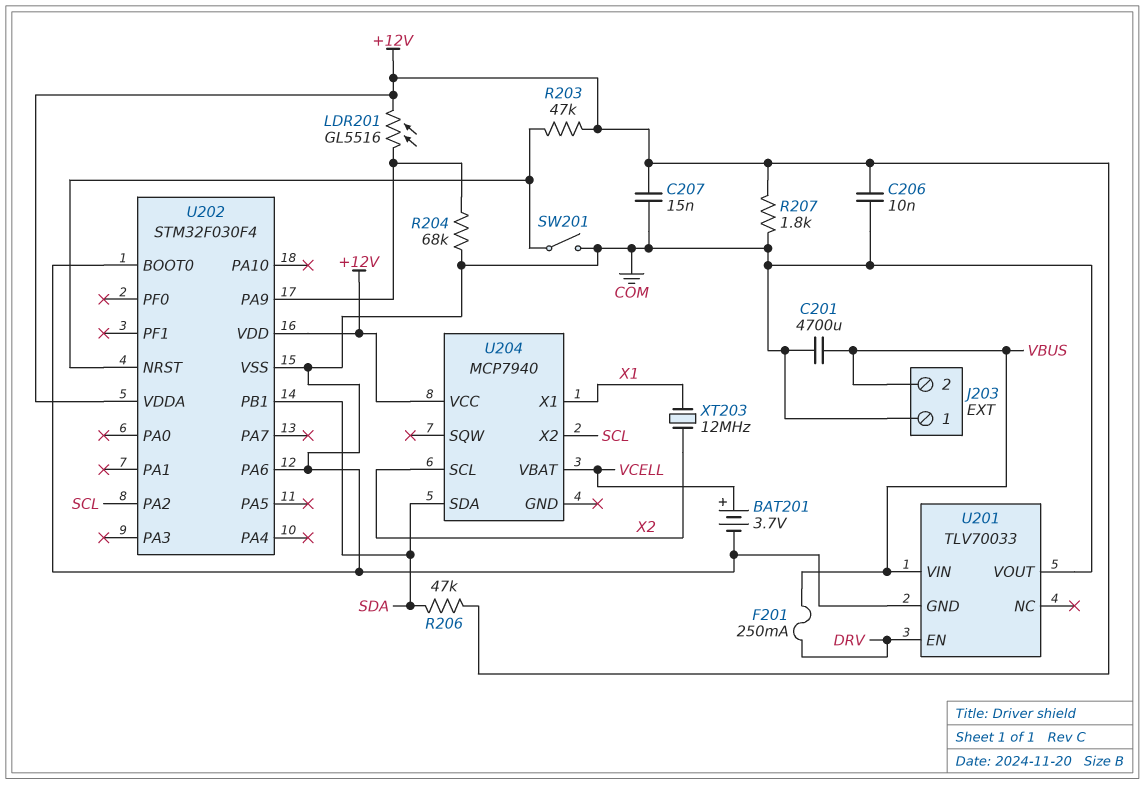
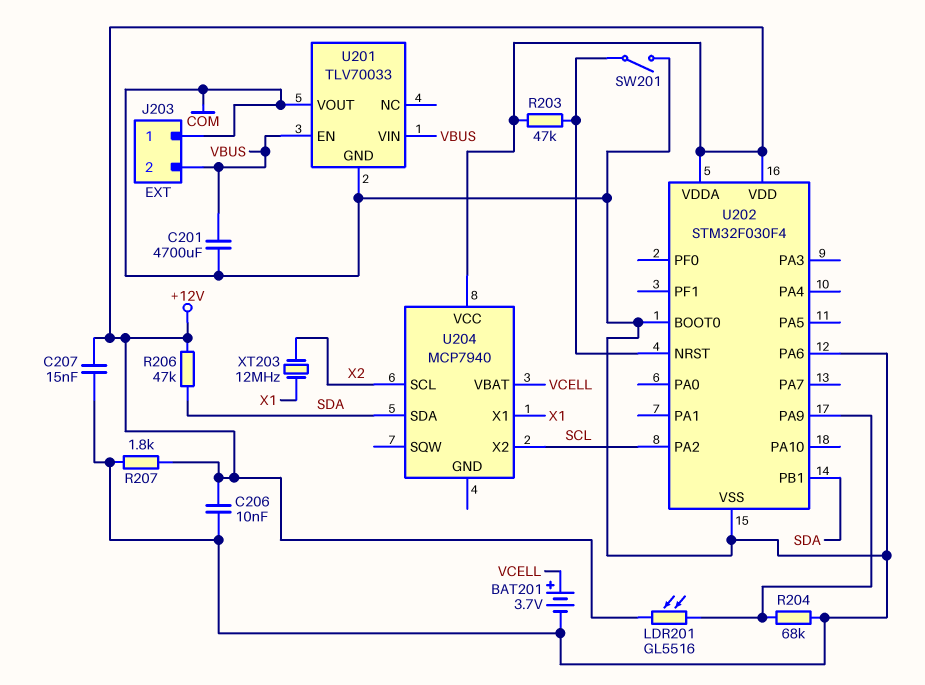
F201: 250mA (DRV, VBUS) -> none
U201 pin EN: DRV -> VBUS

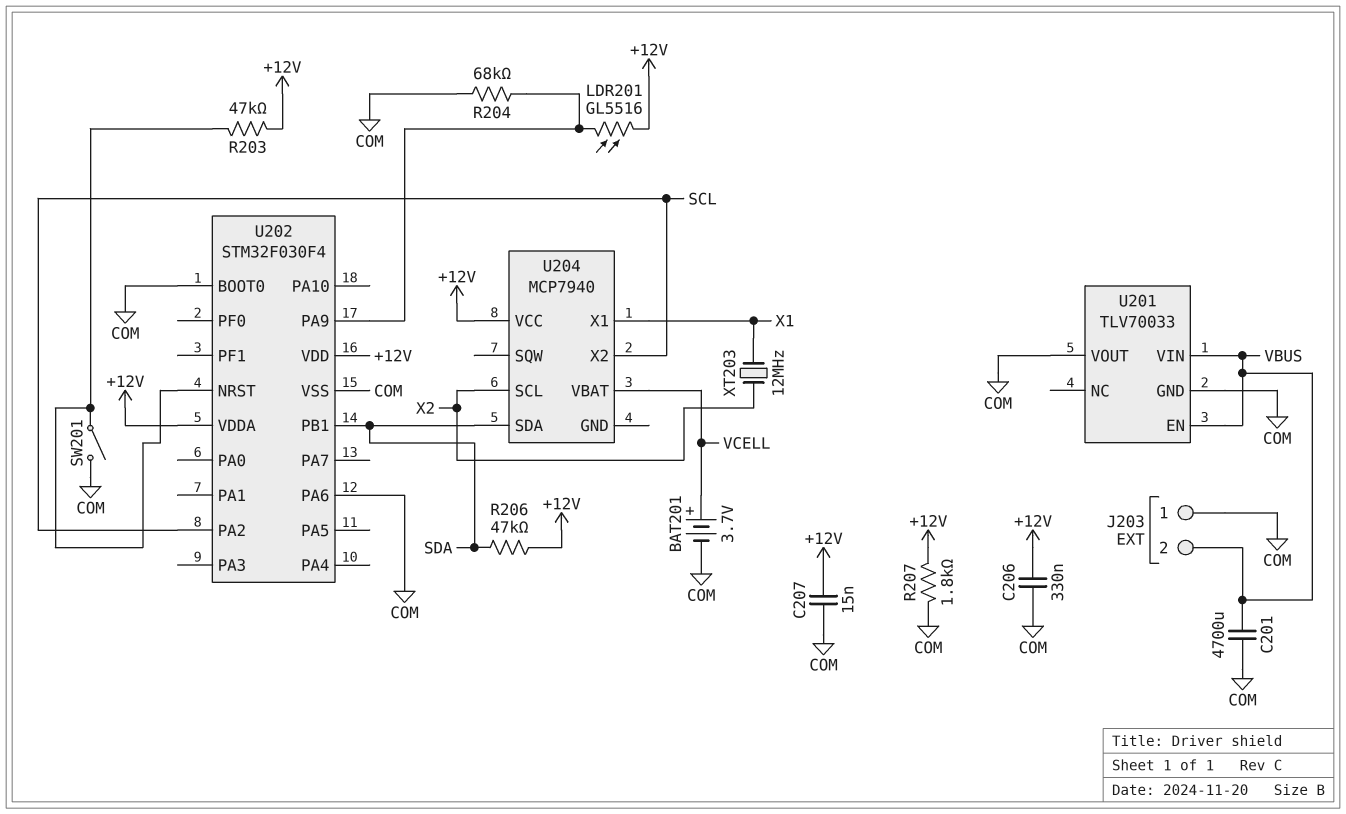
C206: 10nF (+12V, COM) -> 330nF (+12V, COM)

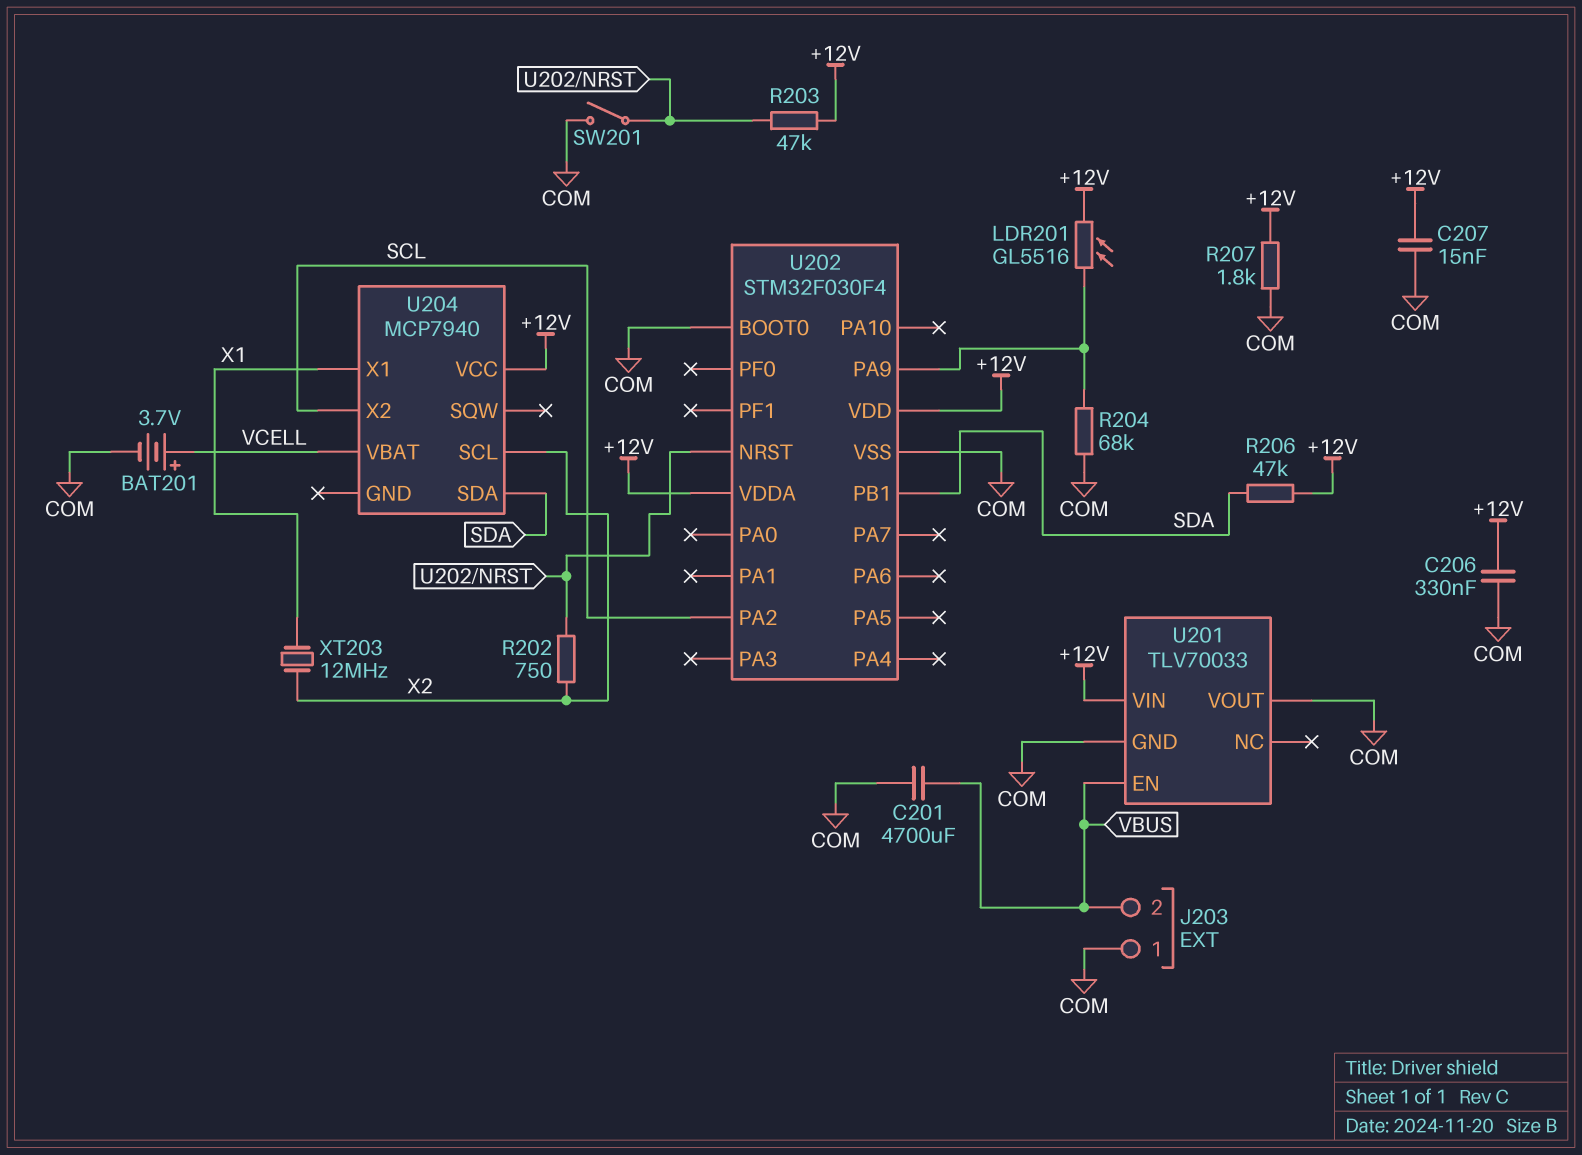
R202: none -> 750 (U202/NRST, X2)
U201 pin VIN: VBUS -> +12V
U202 pin PA6: COM -> none

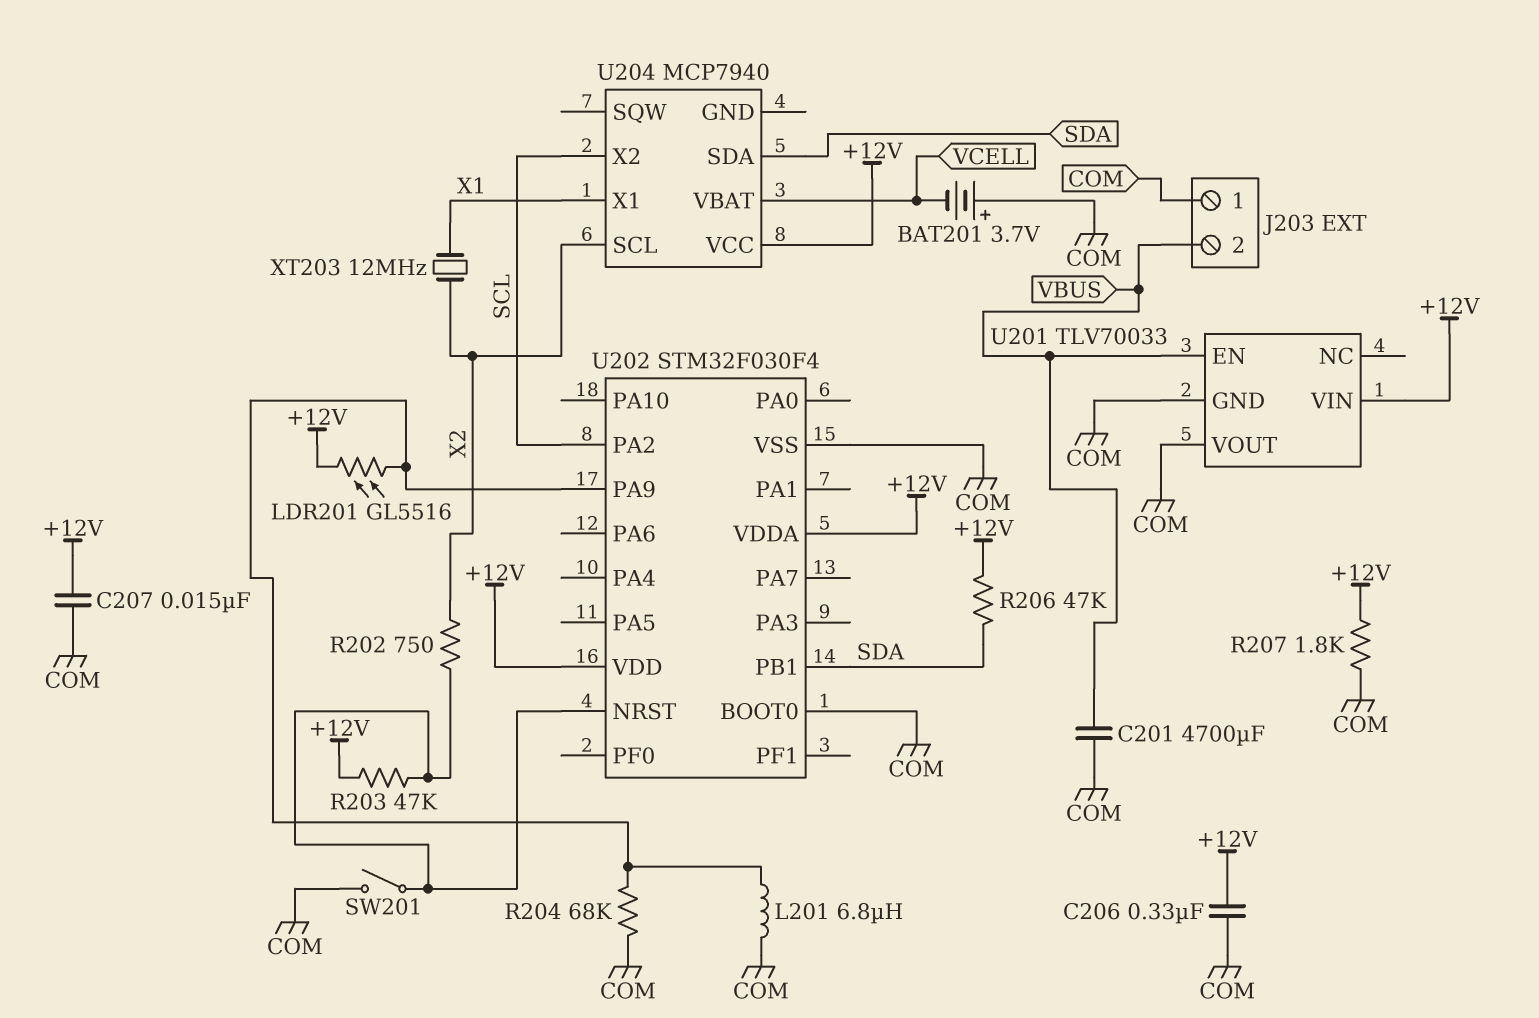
BAT201: 3.7V (plus VCELL, minus COM) -> 3.7V (plus COM, minus VCELL)
L201: none -> 6.8uH (COM, U202/PA9)

